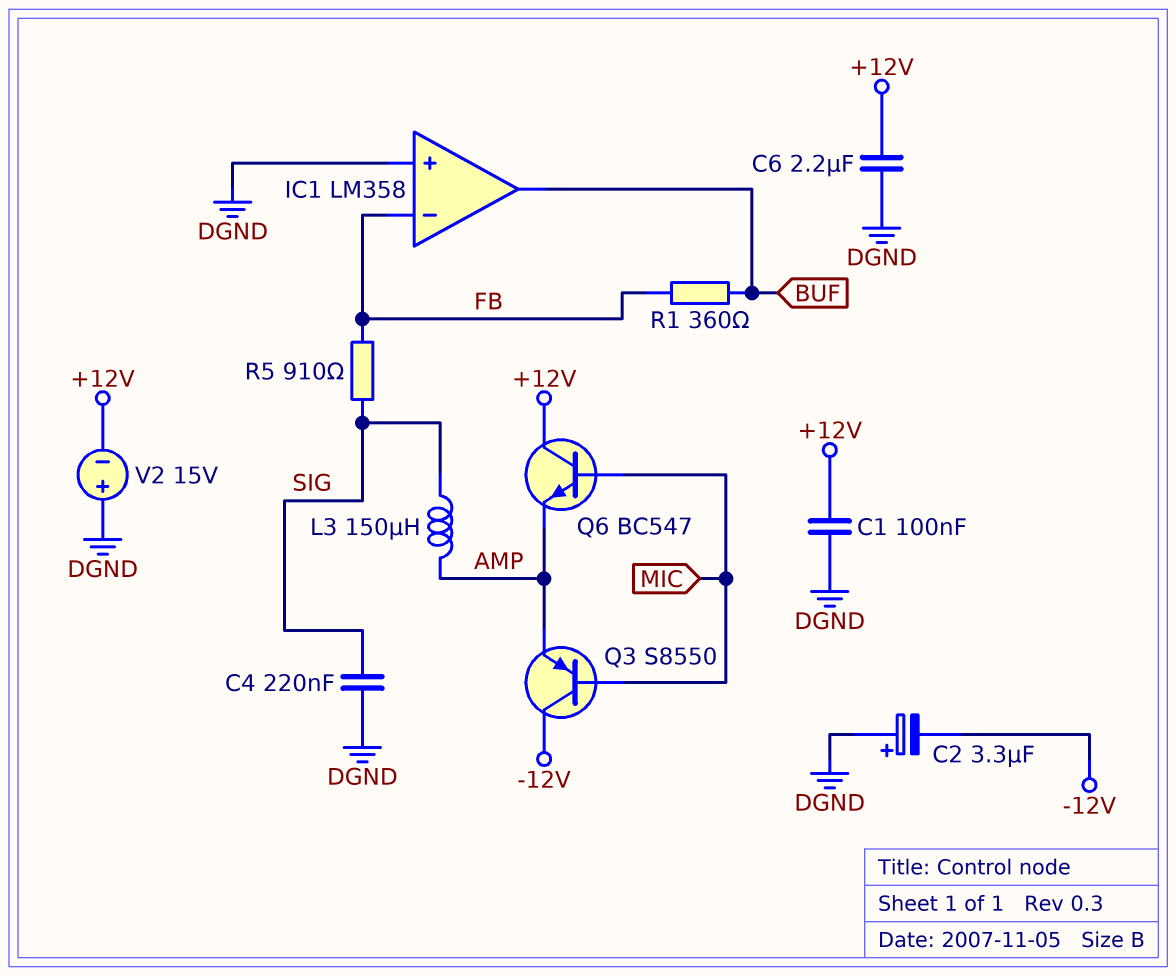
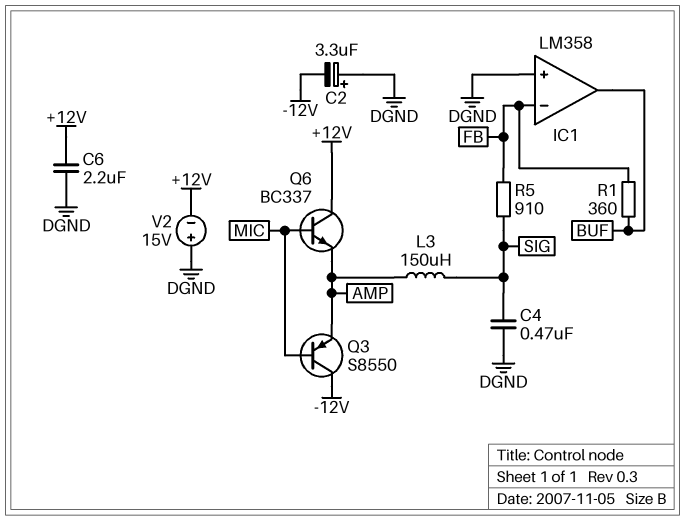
C1: 100nF (+12V, DGND) -> none
C4: 220nF (DGND, SIG) -> 470nF (DGND, SIG)
Q6: NPN BC547 (B MIC, C +12V, E AMP) -> NPN BC337 (B MIC, C +12V, E AMP)

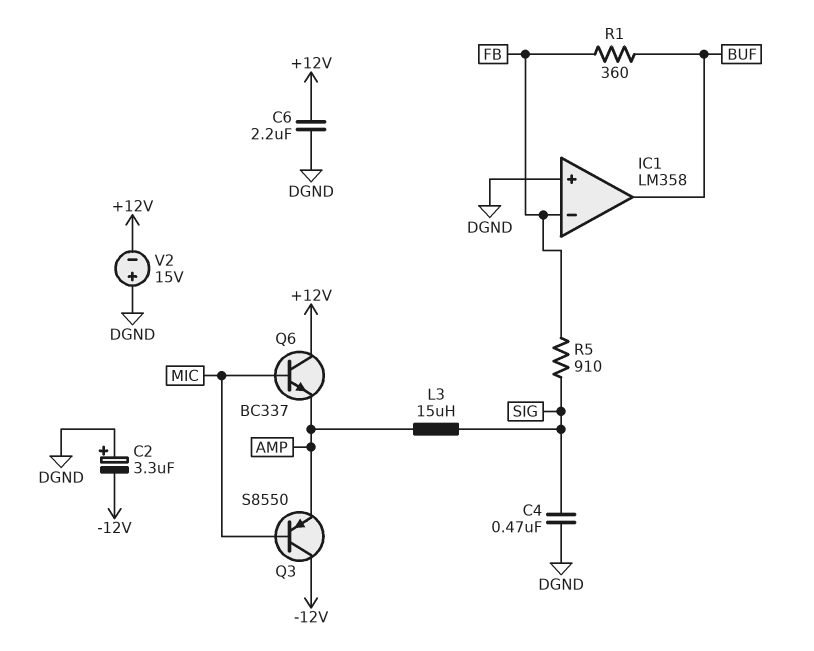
L3: 150uH (AMP, SIG) -> 15uH (AMP, SIG)

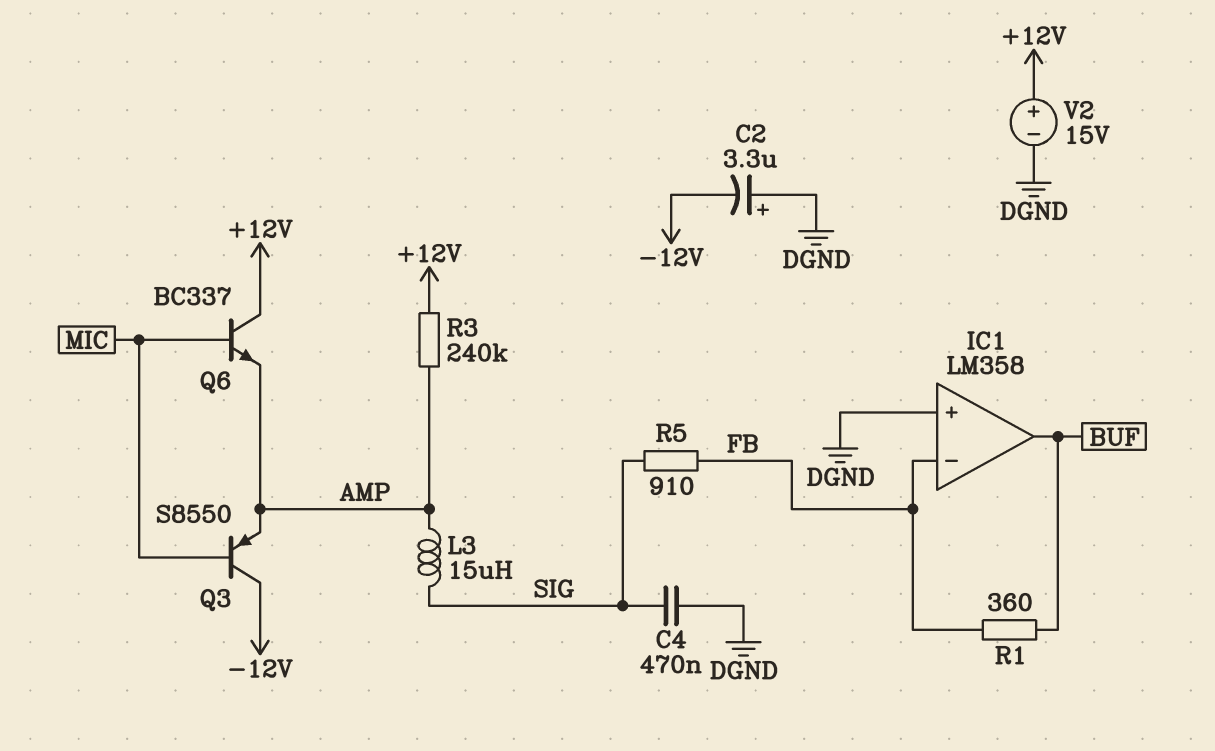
C6: 2.2uF (+12V, DGND) -> none
R3: none -> 240k (+12V, AMP)
V2: 15V (plus DGND, minus +12V) -> 15V (plus +12V, minus DGND)

